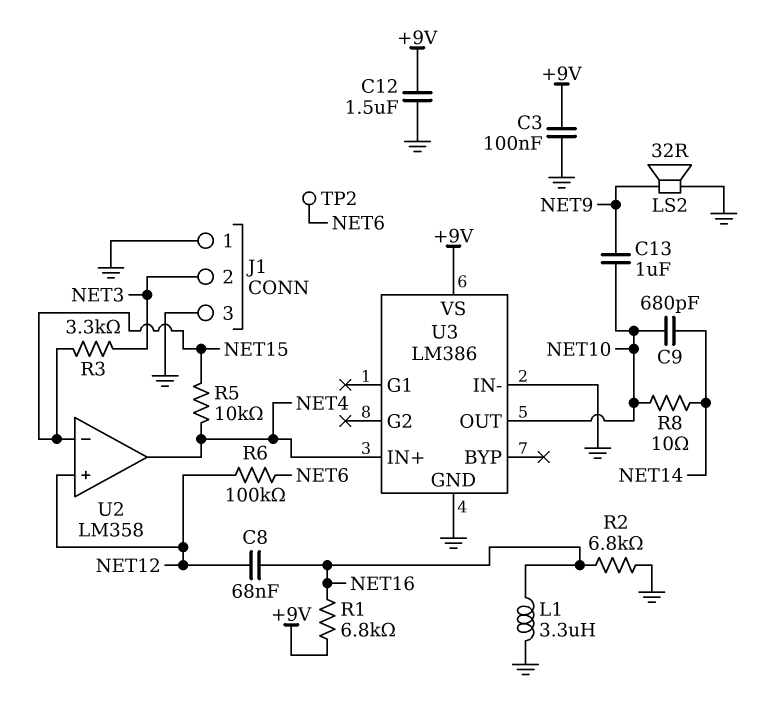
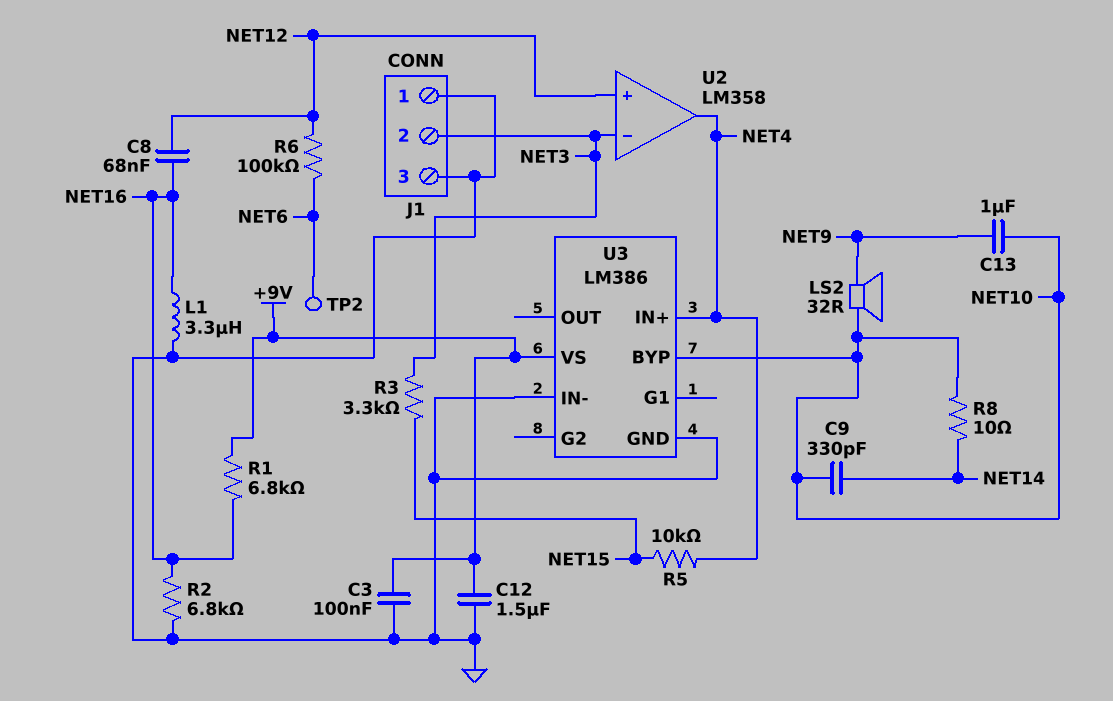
C9: 680pF (NET10, NET14) -> 330pF (NET10, NET14)
LS2: speaker 32R (GND, NET9) -> speaker 32R (NET9, NET10)
U2 pin in-: NET15 -> NET3
U3 pin BYP: none -> NET10
U3 pin OUT: NET10 -> none

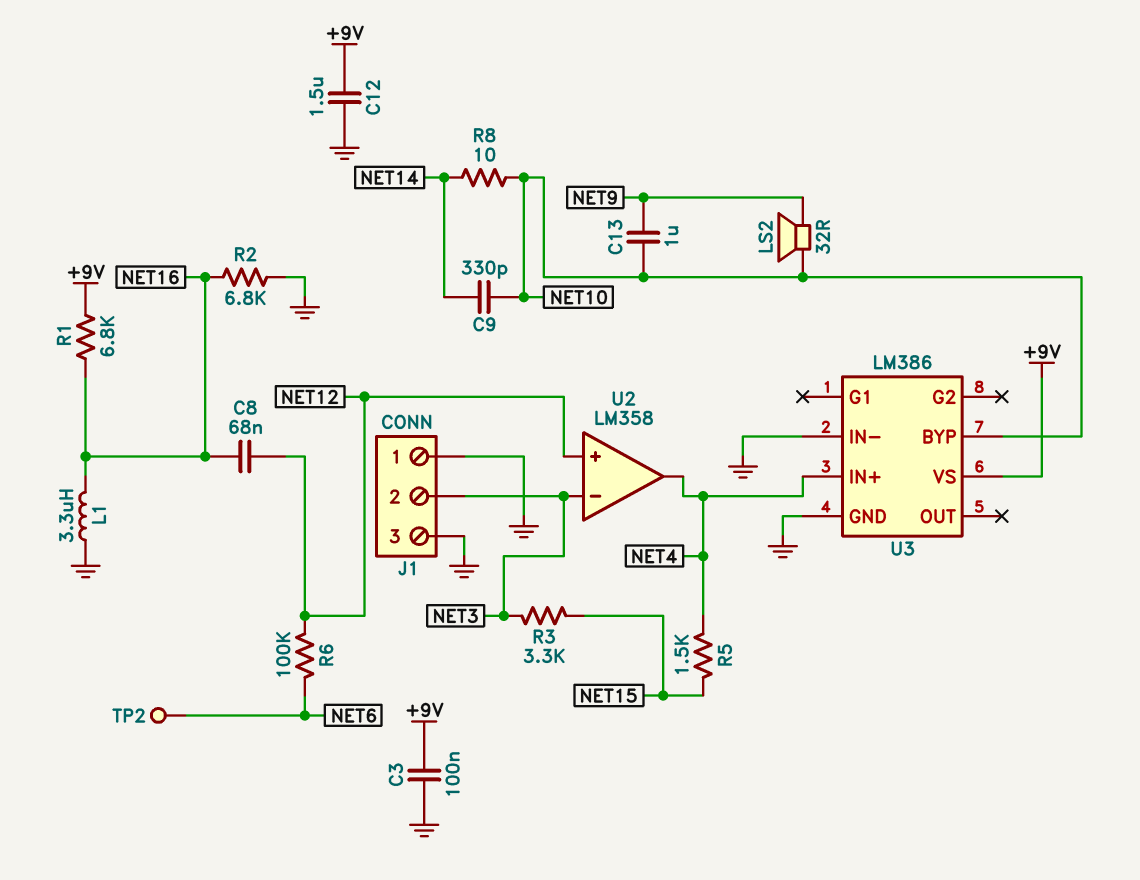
R5: 10k (NET4, NET15) -> 1.5k (NET4, NET15)

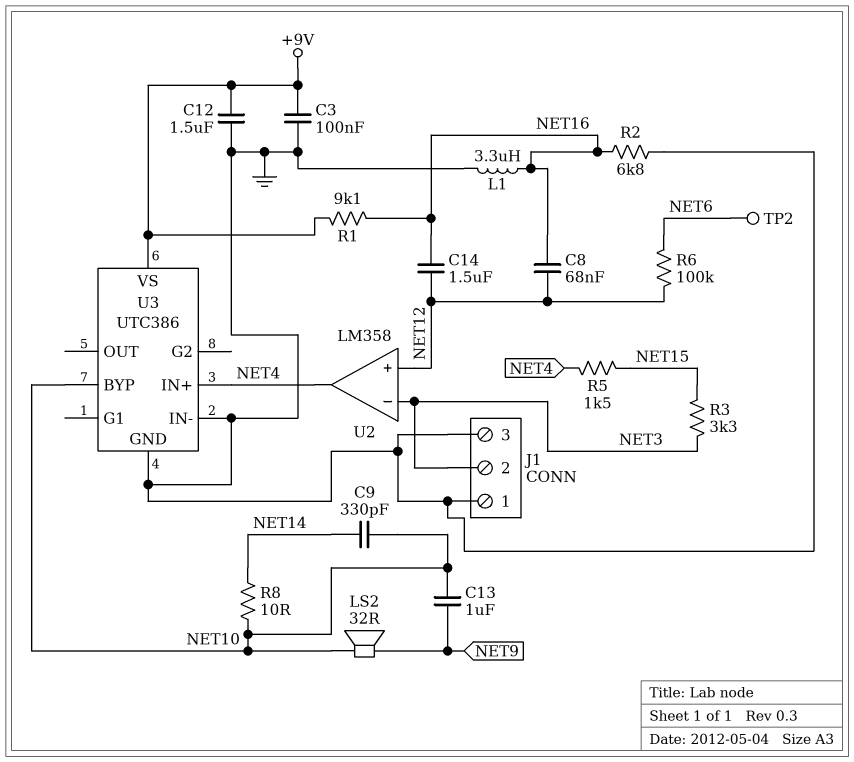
C14: none -> 1.5uF (NET12, NET16)
R1: 6.8k (+9V, NET16) -> 9.1k (+9V, NET16)
U3: LM386 -> UTC386

